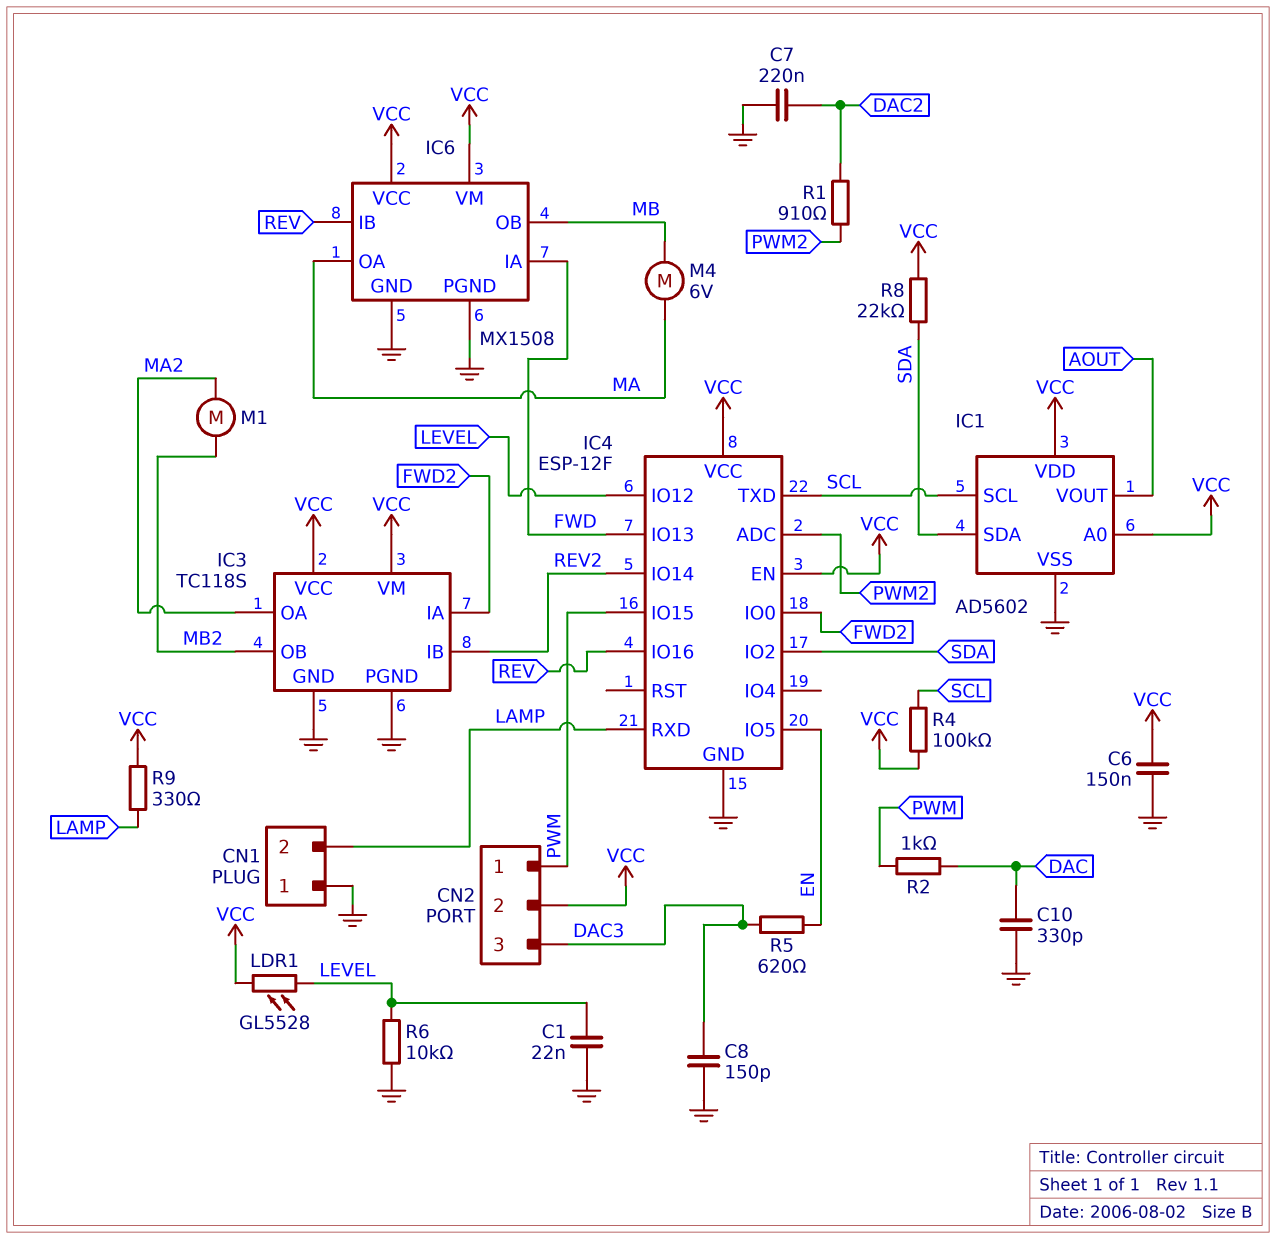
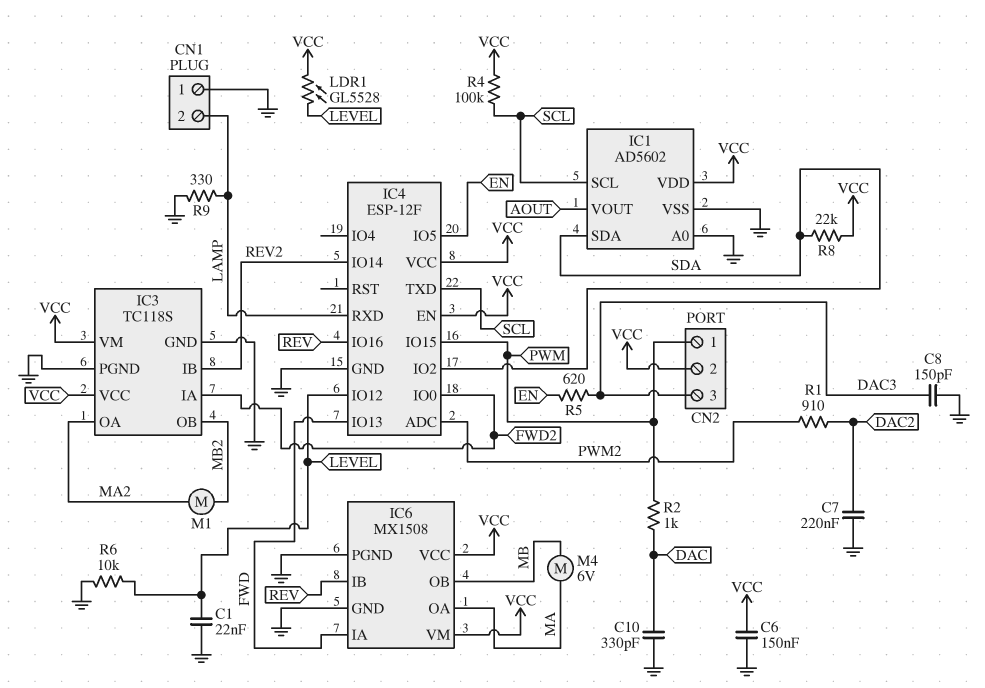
IC1 pin A0: VCC -> GND
R9: 330 (LAMP, VCC) -> 330 (GND, LAMP)

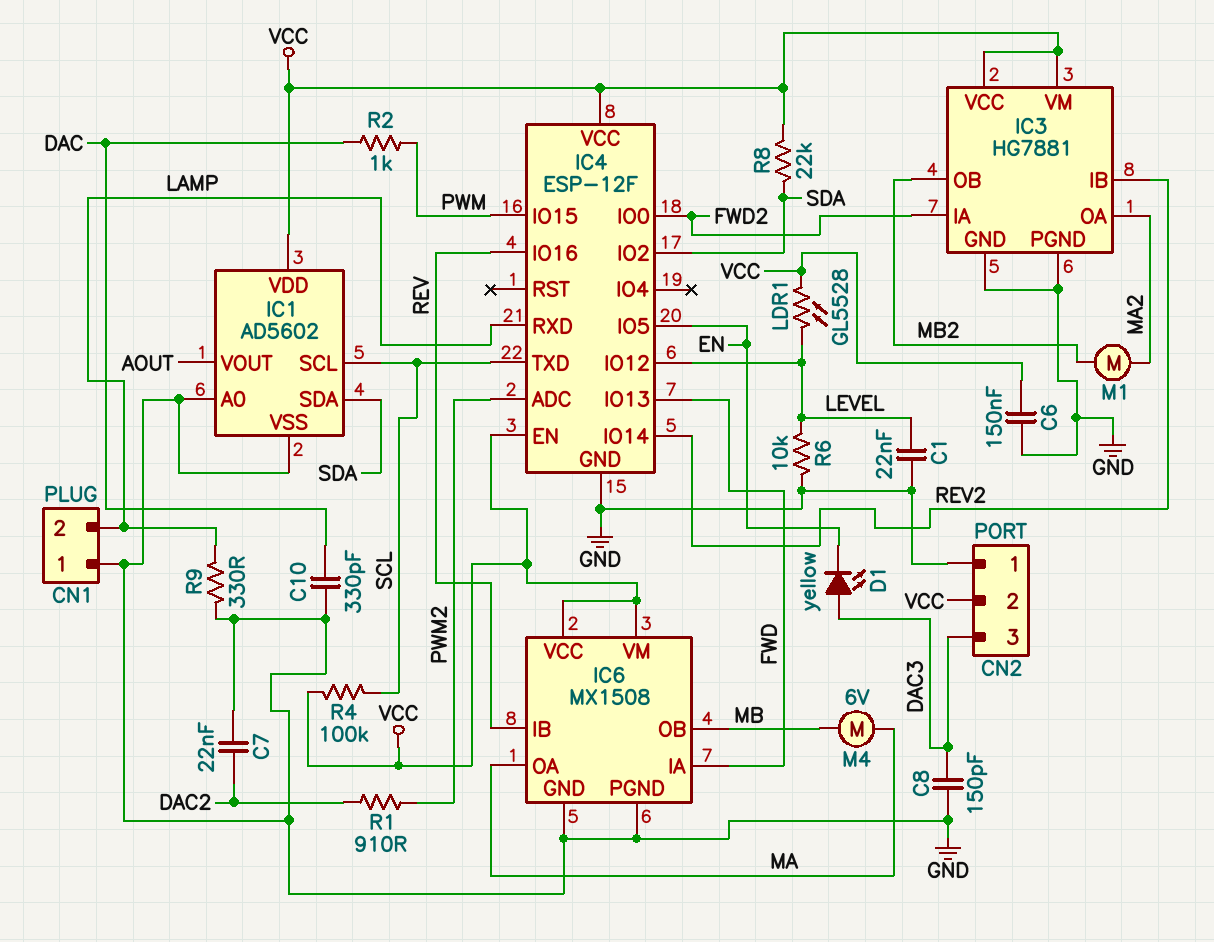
C7: 220nF (DAC2, GND) -> 22nF (DAC2, GND)
CN2 pin 1: PWM -> GND
D1: none -> LED yellow (A DAC3, K EN)
IC3: TC118S -> HG7881
R5: 620 (DAC3, EN) -> none

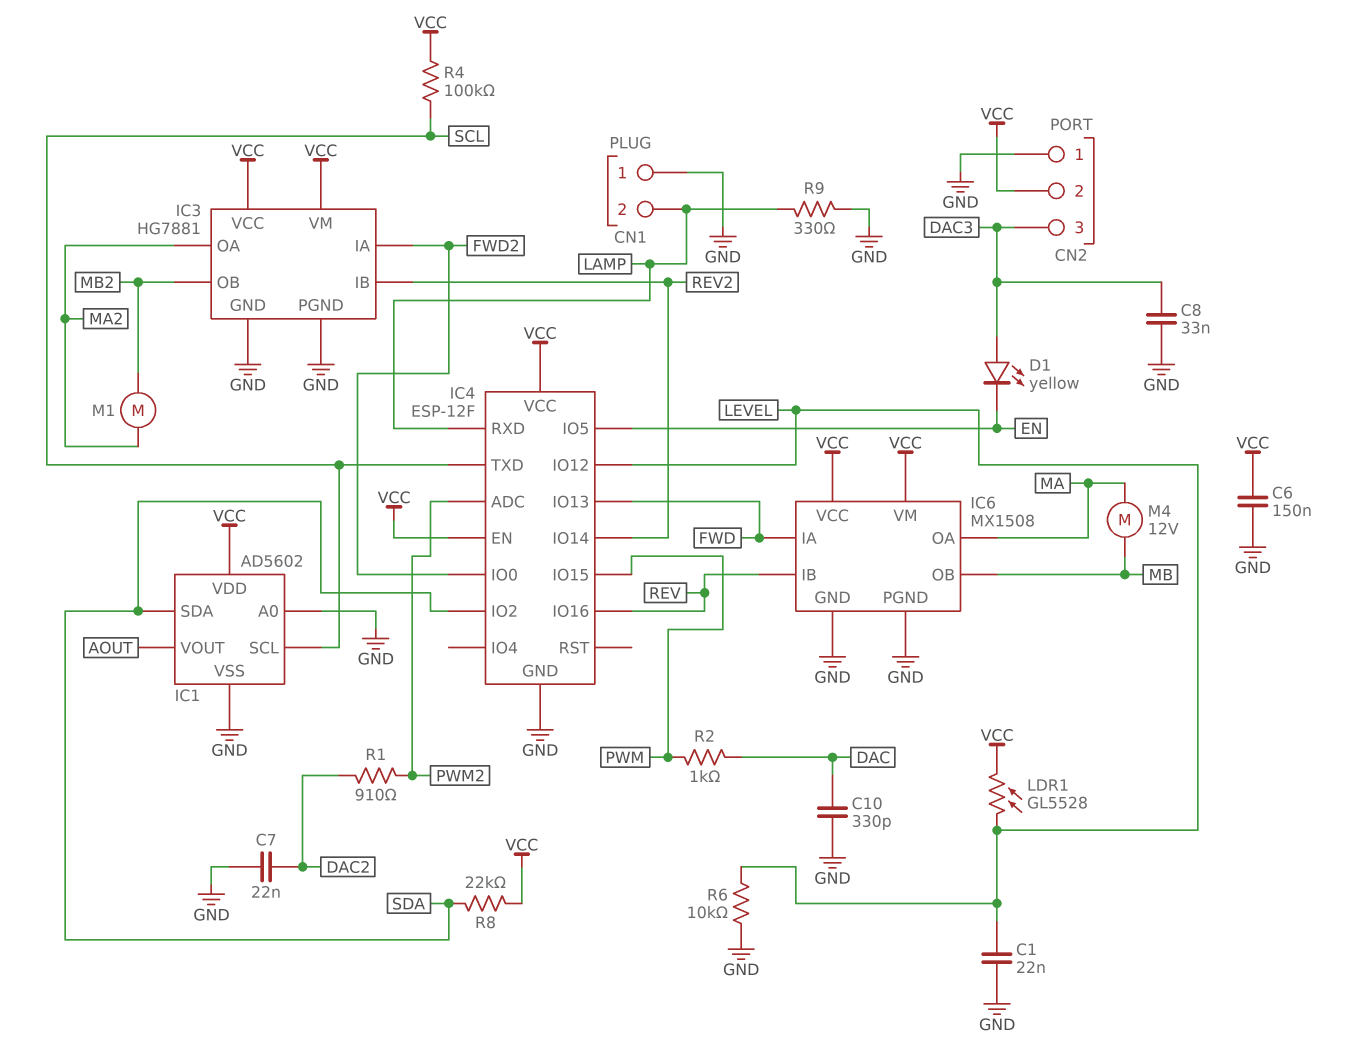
C8: 150pF (DAC3, GND) -> 33nF (DAC3, GND)
M4: motor 6V (MA, MB) -> motor 12V (MA, MB)

